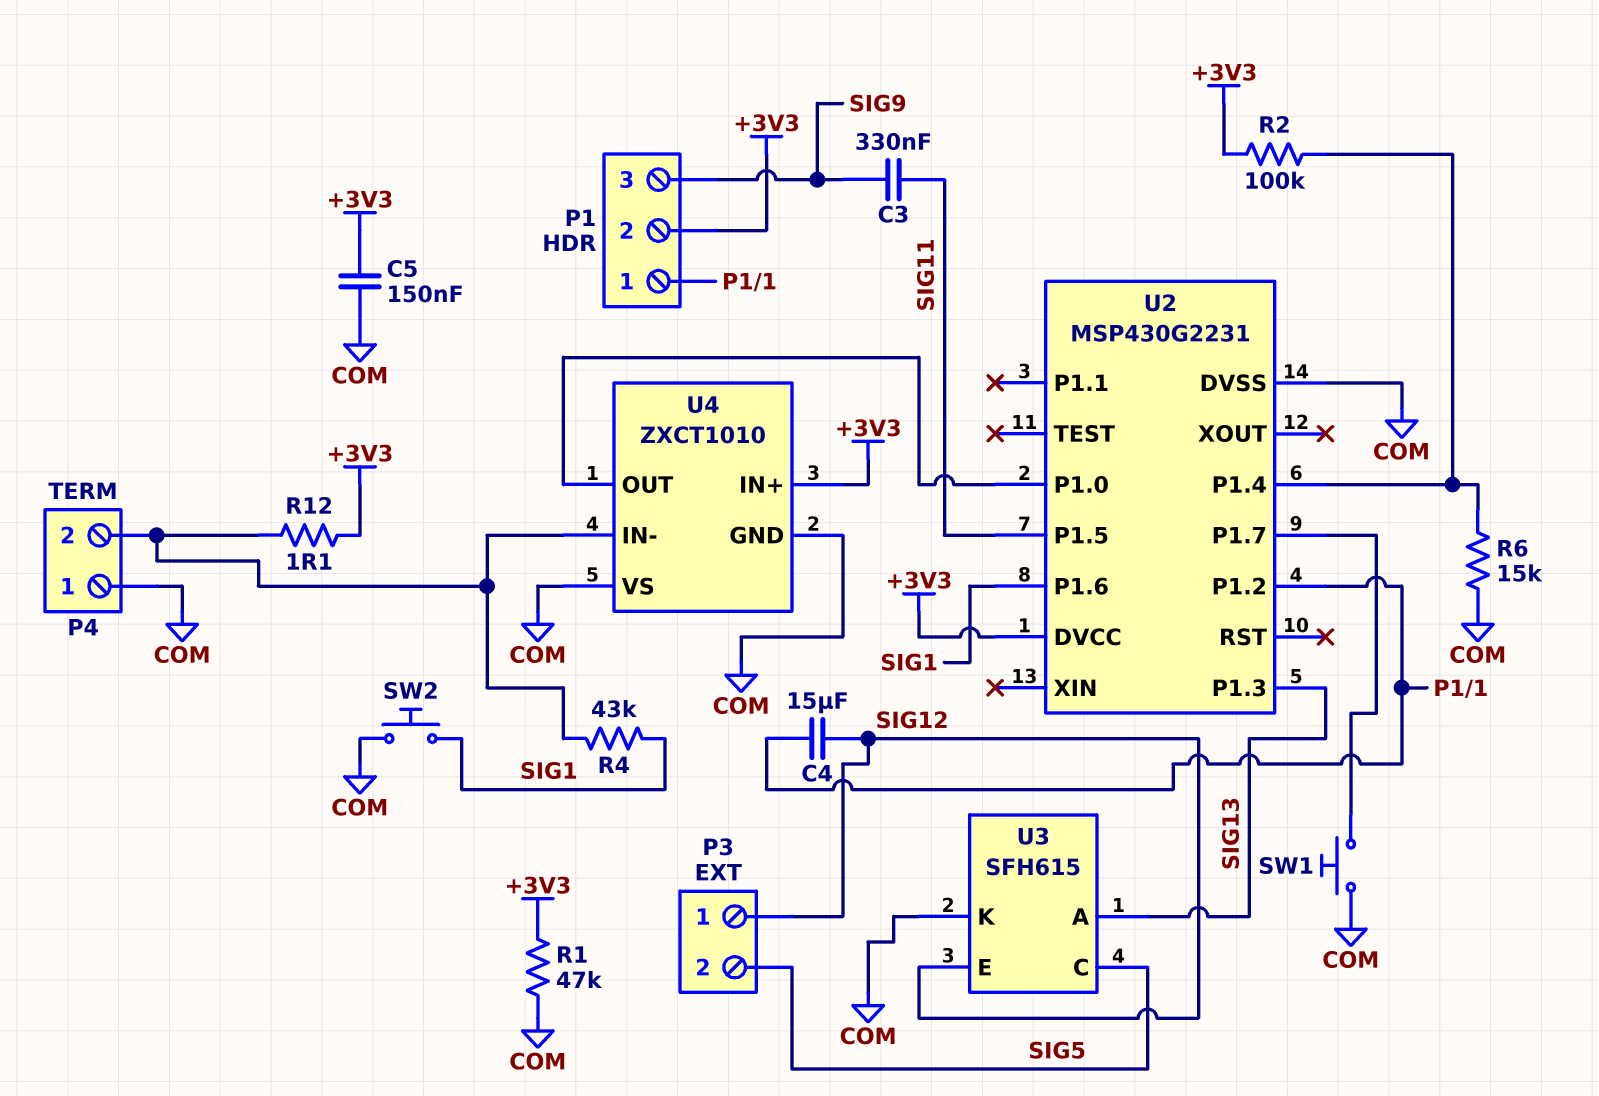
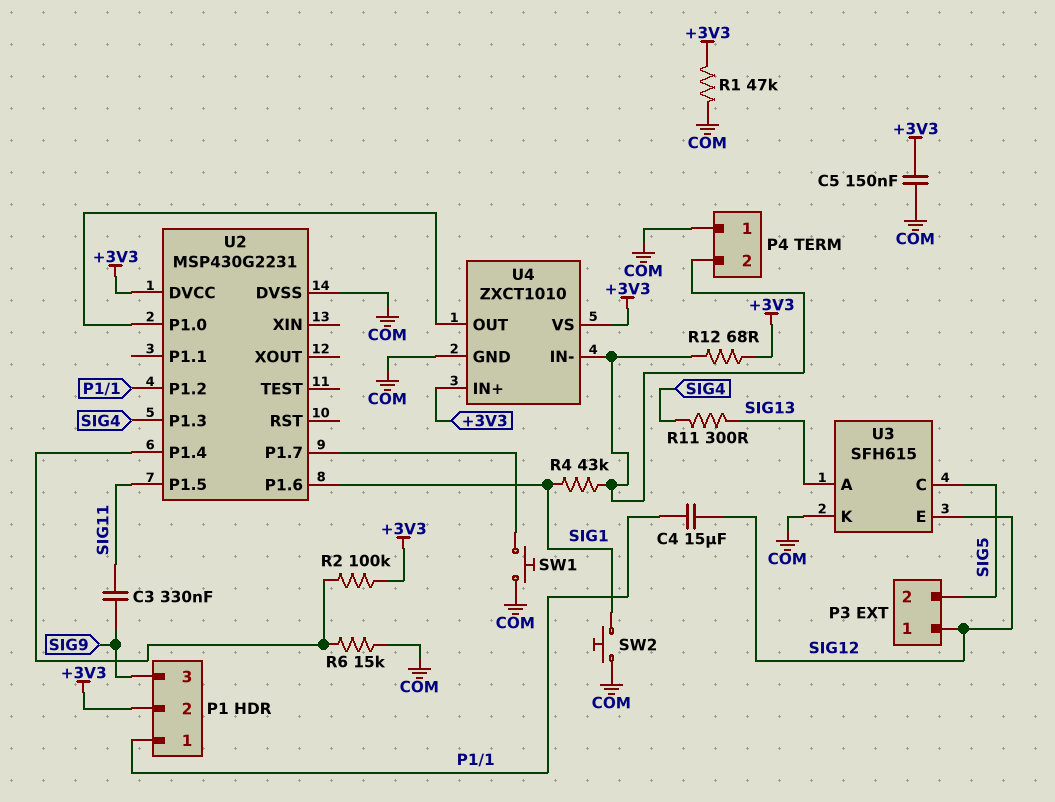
R11: none -> 300 (SIG4, SIG13)
R12: 1.1 (+3V3, P4/2) -> 68 (+3V3, P4/2)
U2 pin P1.3: SIG13 -> SIG4
U4 pin VS: COM -> +3V3

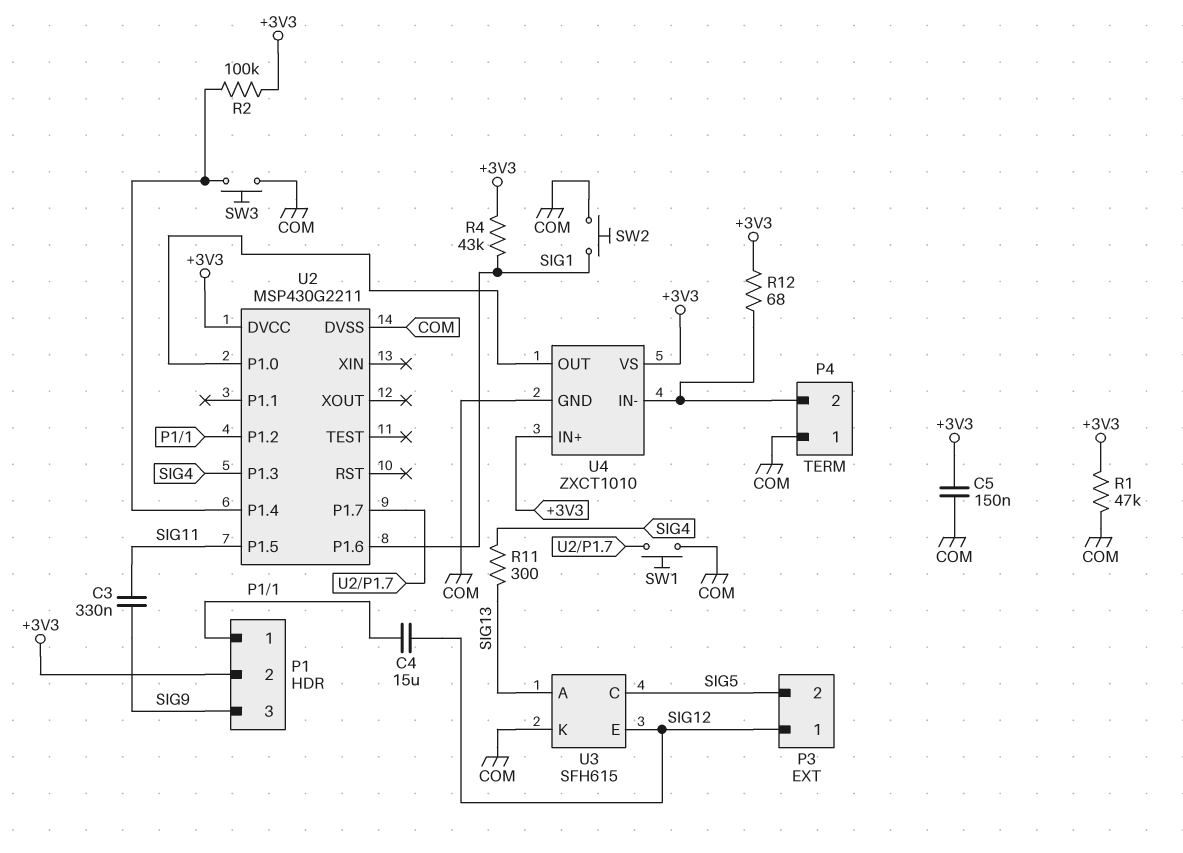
R4: 43k (P4/2, SIG1) -> 43k (+3V3, SIG1)
R6: 15k (COM, U2/P1.4) -> none
SW3: none -> button (COM, U2/P1.4)
U2: MSP430G2231 -> MSP430G2211

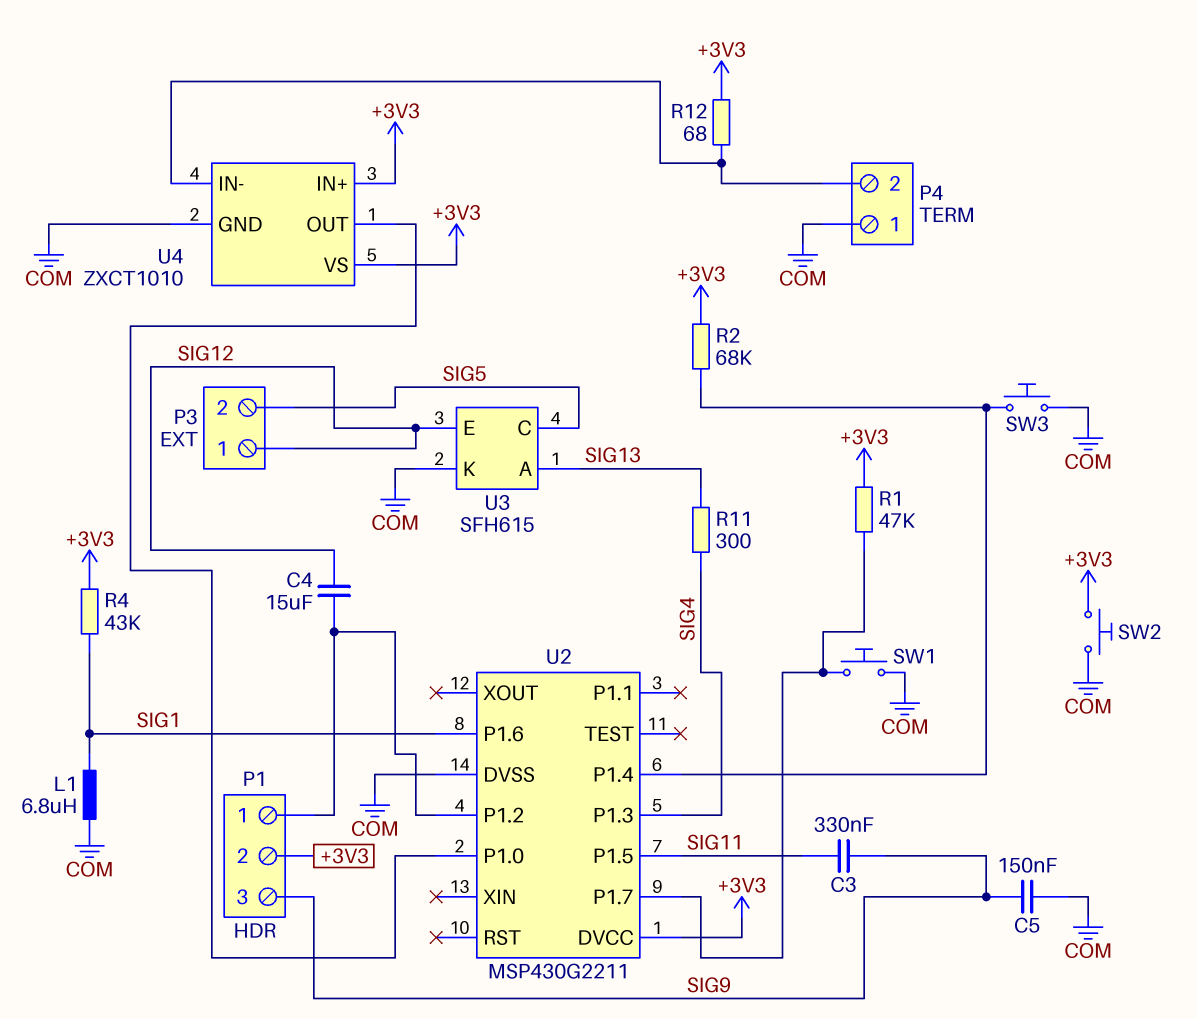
C5: 150nF (+3V3, COM) -> 150nF (COM, SIG9)
L1: none -> 6.8uH (COM, SIG1)
R1: 47k (+3V3, COM) -> 47k (+3V3, U2/P1.7)
R2: 100k (+3V3, U2/P1.4) -> 68k (+3V3, U2/P1.4)
SW2: button (COM, SIG1) -> button (+3V3, COM)

